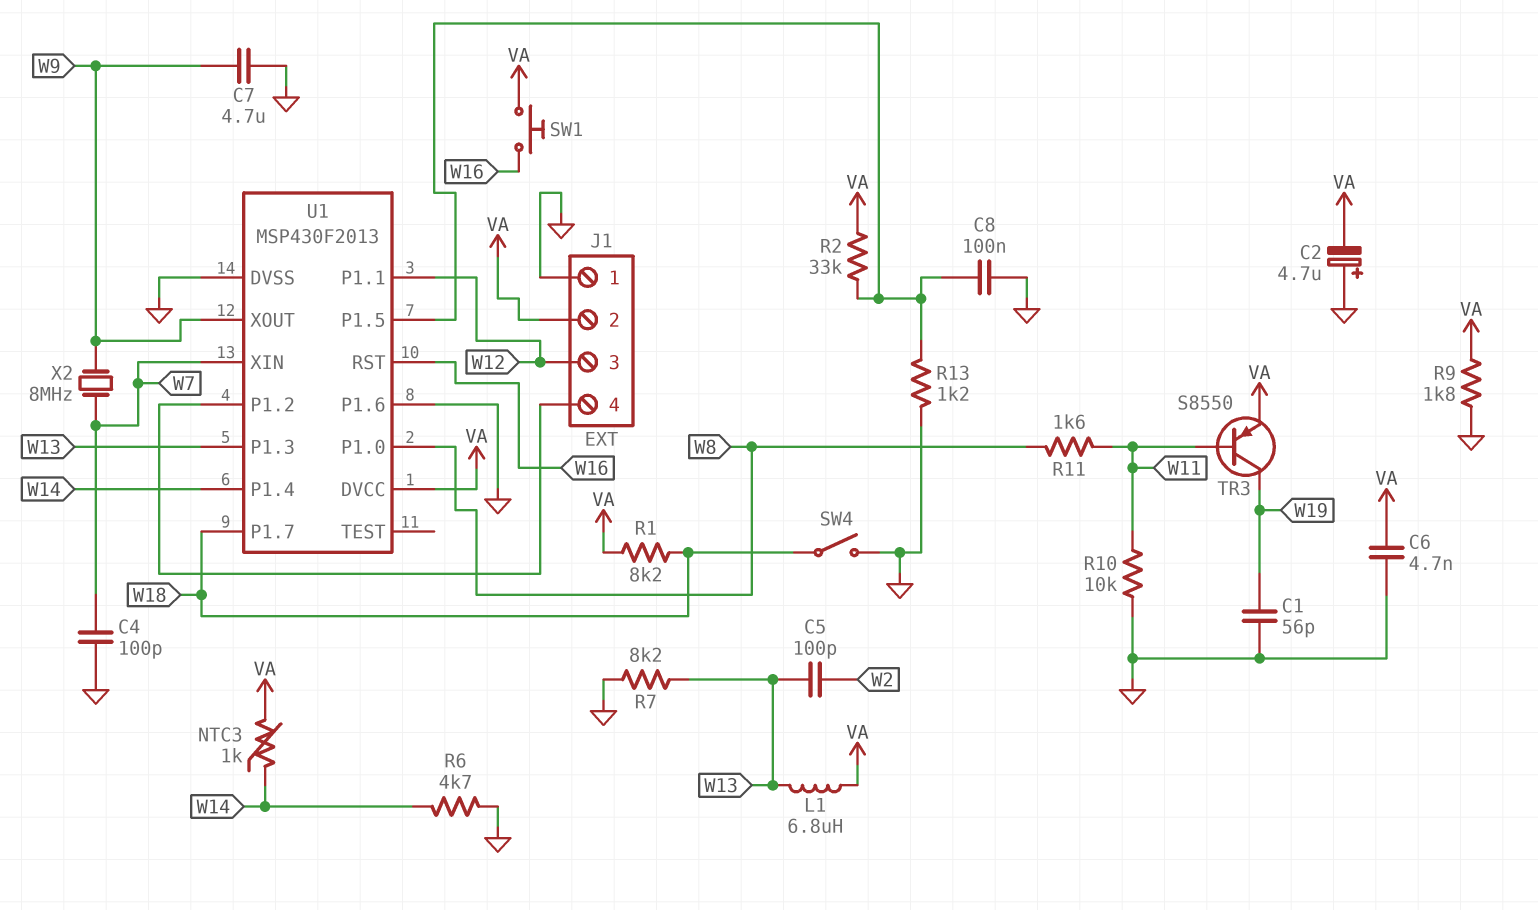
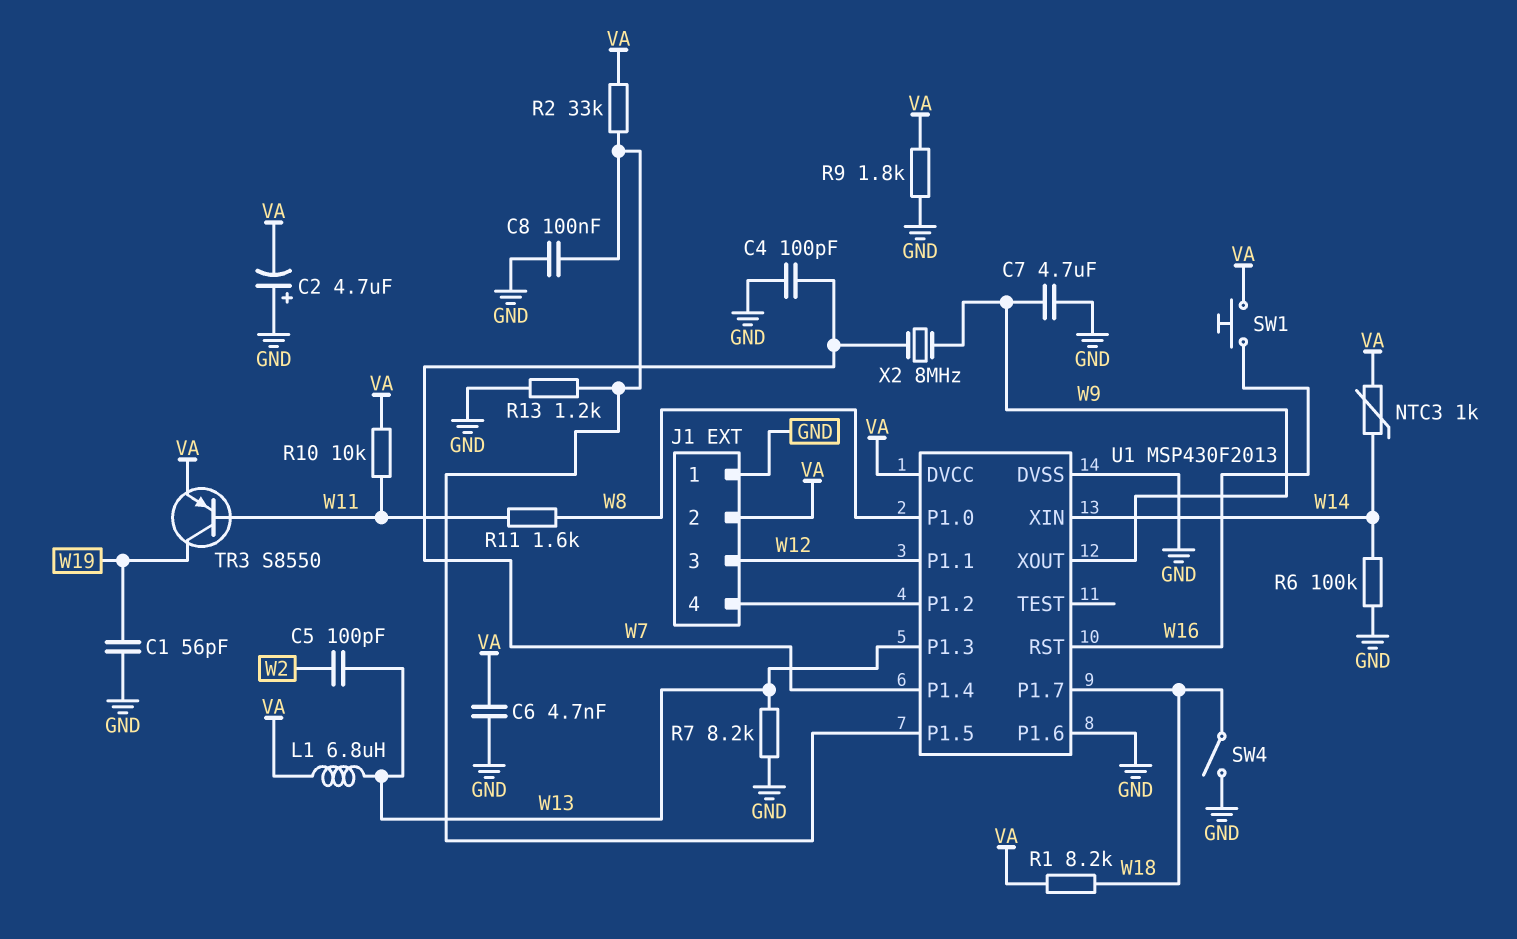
R6: 4.7k (GND, W14) -> 100k (GND, W14)
R10: 10k (GND, W11) -> 10k (VA, W11)
U1 pin P1.4: W14 -> W7
U1 pin XIN: W7 -> W14

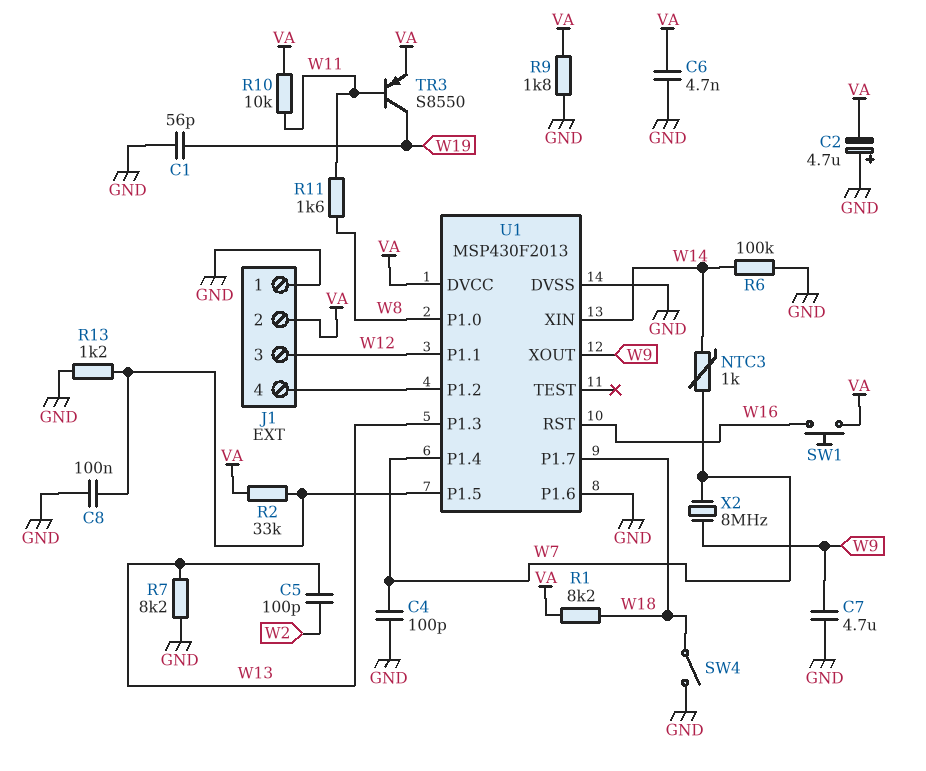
L1: 6.8uH (VA, W13) -> none
NTC3: 1k (VA, W14) -> 1k (W7, W14)

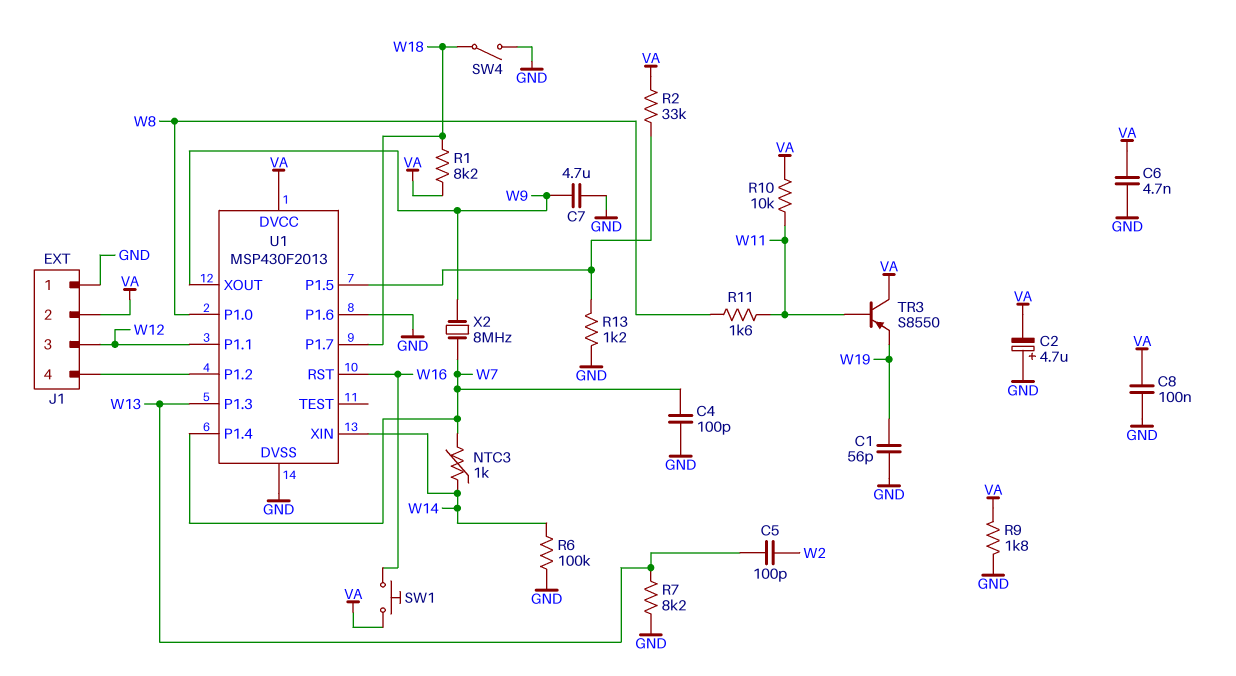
C8: 100nF (GND, U1/P1.5) -> 100nF (GND, VA)
TR3: PNP S8550 (B W11, C W19, E VA) -> PNP S8550 (B W11, C VA, E W19)

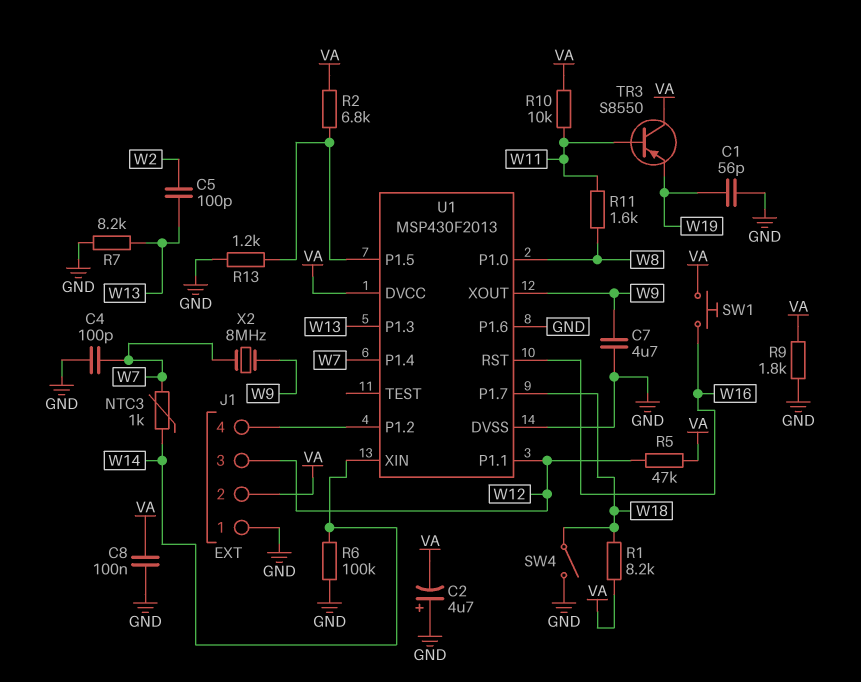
C6: 4.7nF (GND, VA) -> none
R2: 33k (U1/P1.5, VA) -> 6.8k (U1/P1.5, VA)
R5: none -> 47k (VA, W12)

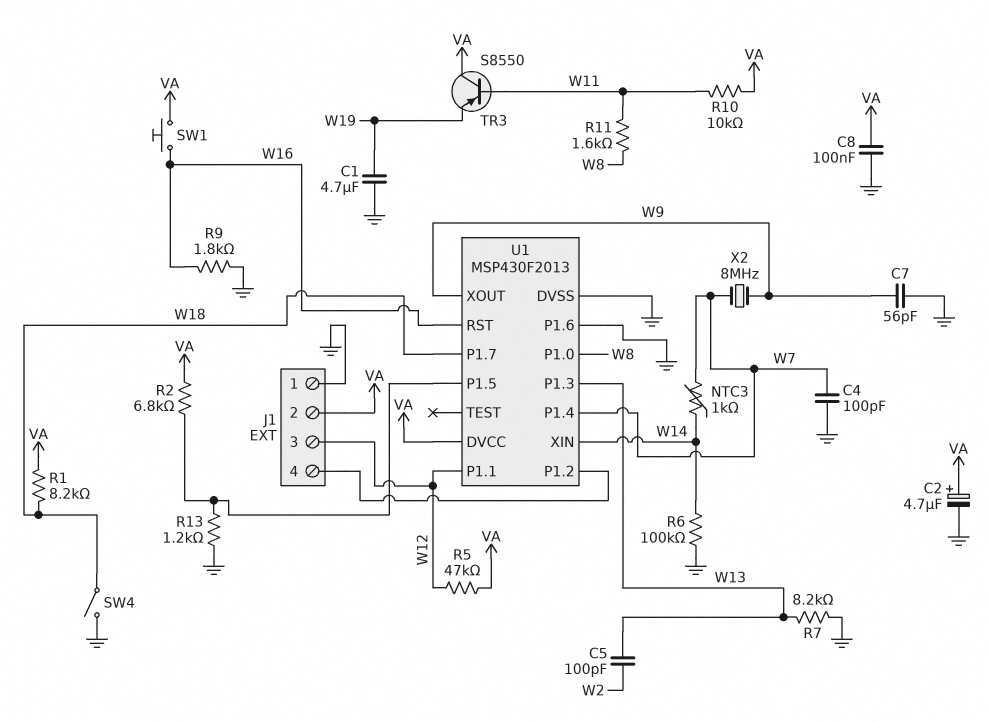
C1: 56pF (GND, W19) -> 4.7uF (GND, W19)
C2: 4.7uF (plus GND, minus VA) -> 4.7uF (plus VA, minus GND)
C7: 4.7uF (GND, W9) -> 56pF (GND, W9)
R9: 1.8k (GND, VA) -> 1.8k (GND, W16)

